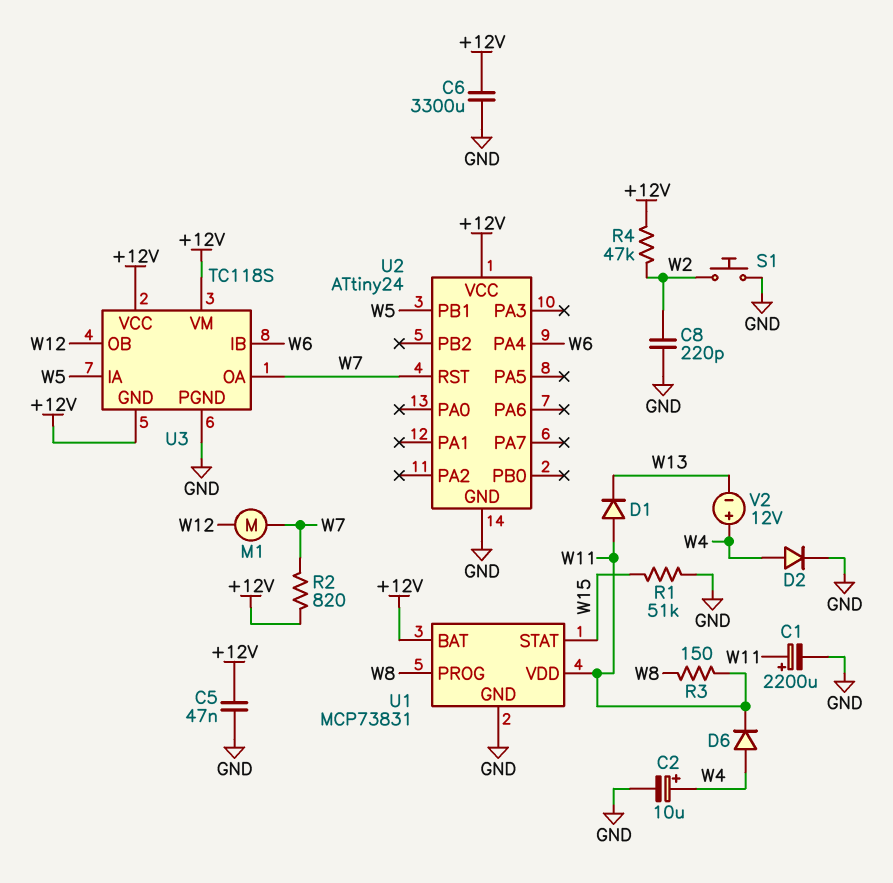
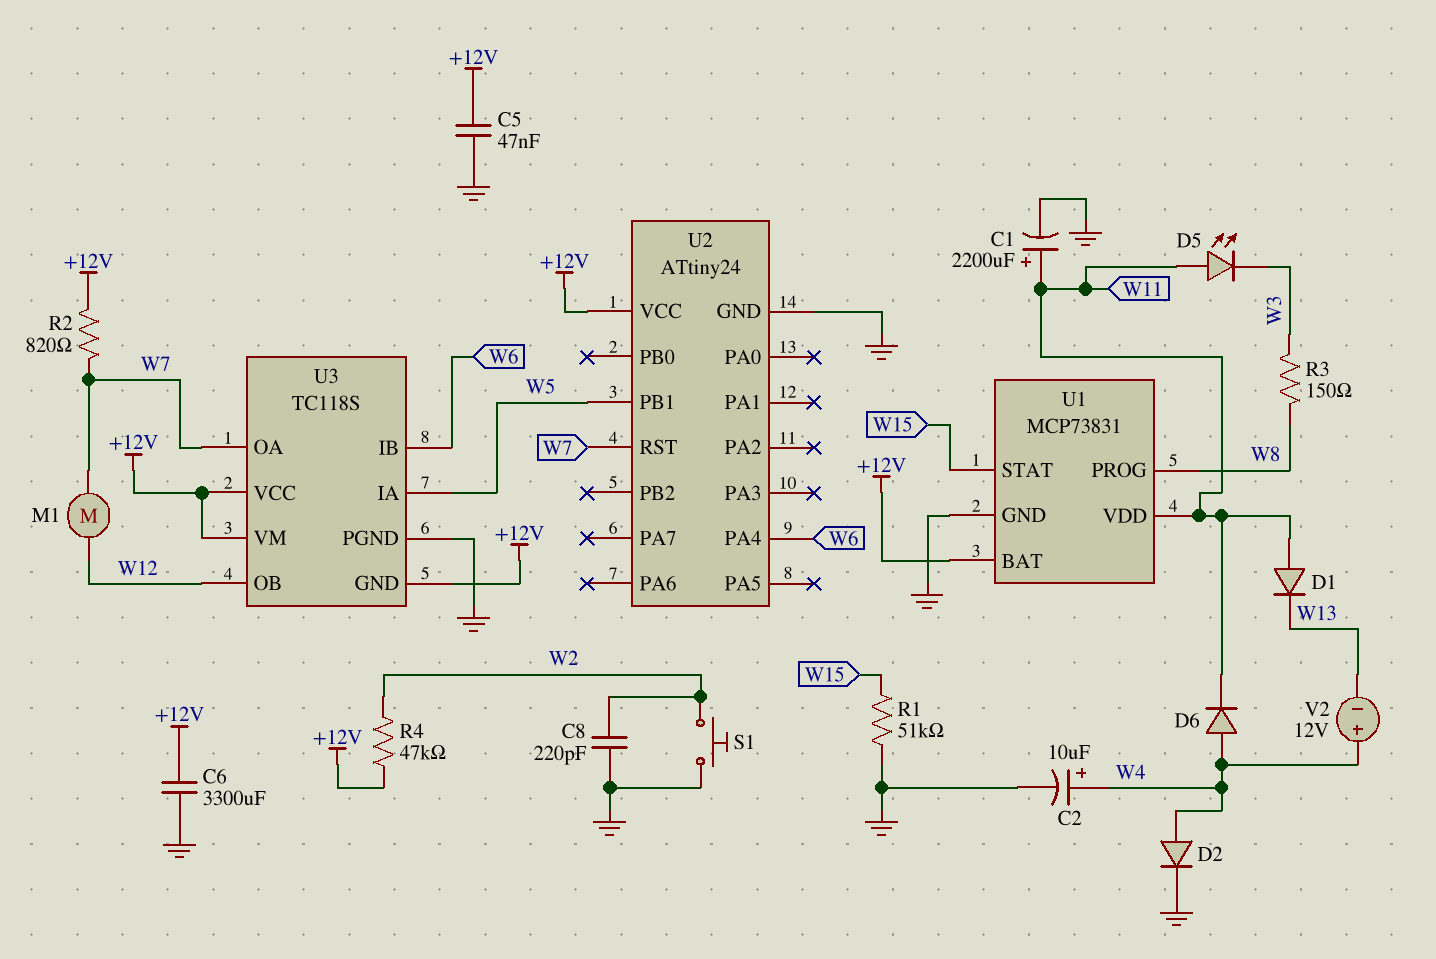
D5: none -> LED (A W11, K W3)
R3: 150 (W8, W11) -> 150 (W3, W8)

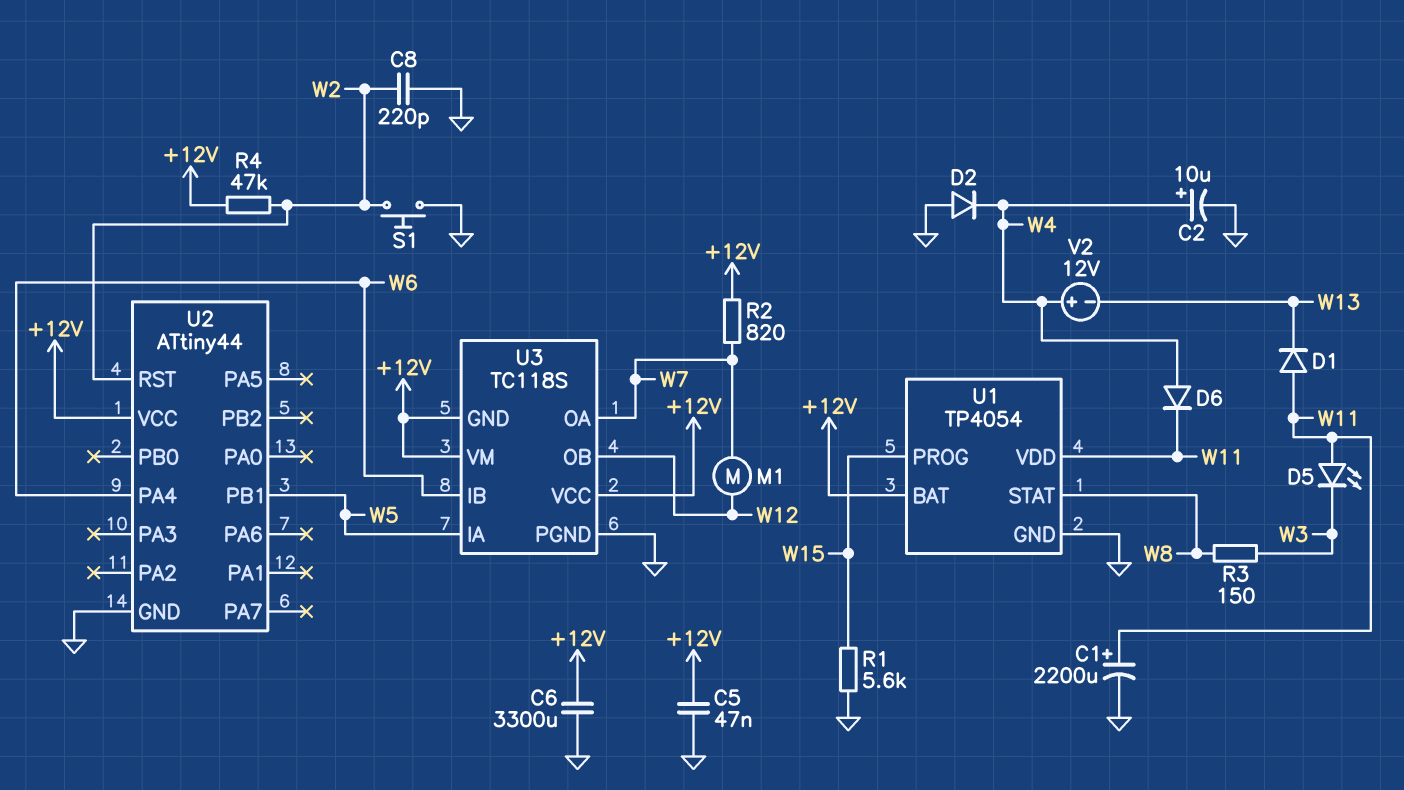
D2: diode (A W4, K GND) -> diode (A GND, K W4)
R1: 51k (GND, W15) -> 5.6k (GND, W15)
U1: MCP73831 -> TP4054
U1 pin PROG: W8 -> W15
U1 pin STAT: W15 -> W8
U2: ATtiny24 -> ATtiny44
U2 pin RST: W7 -> W2

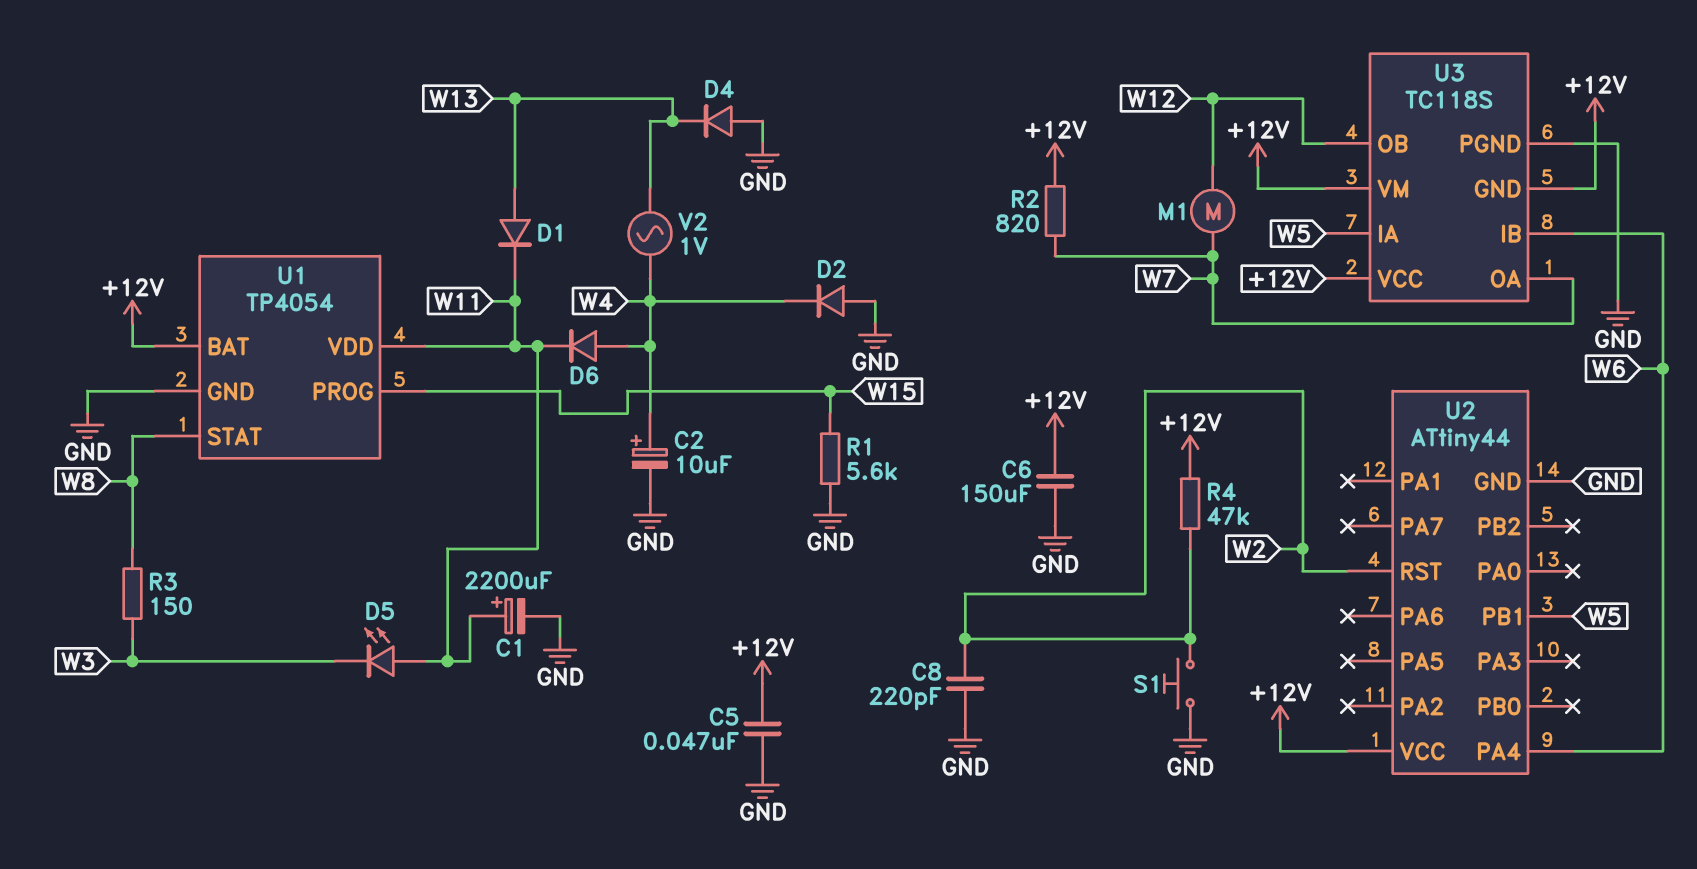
C6: 3300uF (+12V, GND) -> 150uF (+12V, GND)
D1: diode (A W11, K W13) -> diode (A W13, K W11)
D4: none -> diode (A GND, K W13)
V2: 12V (plus W4, minus W13) -> AC 1V (W4, W13)

